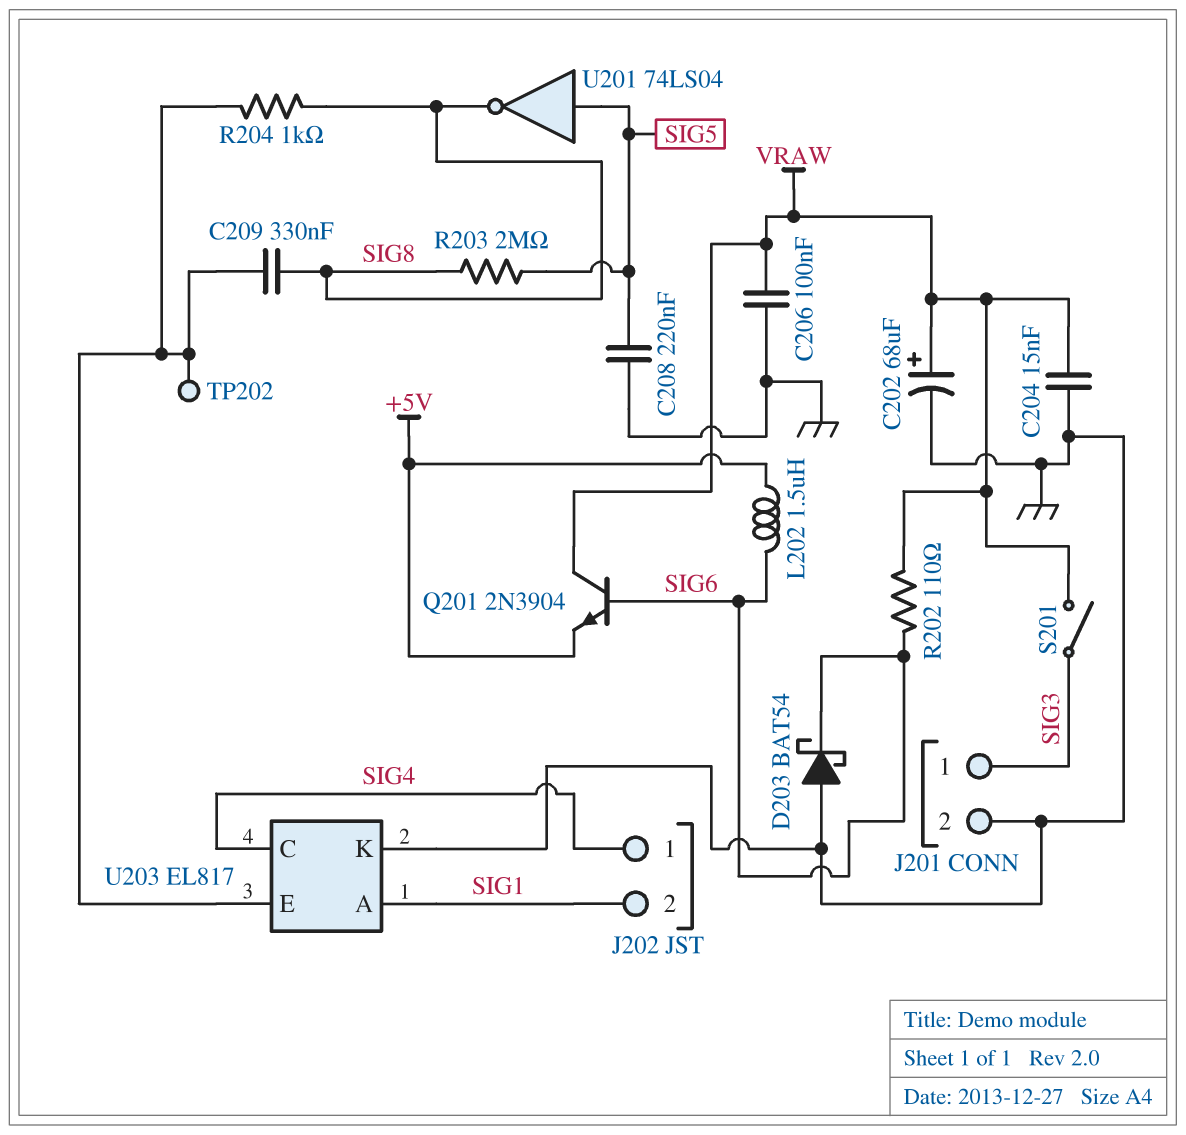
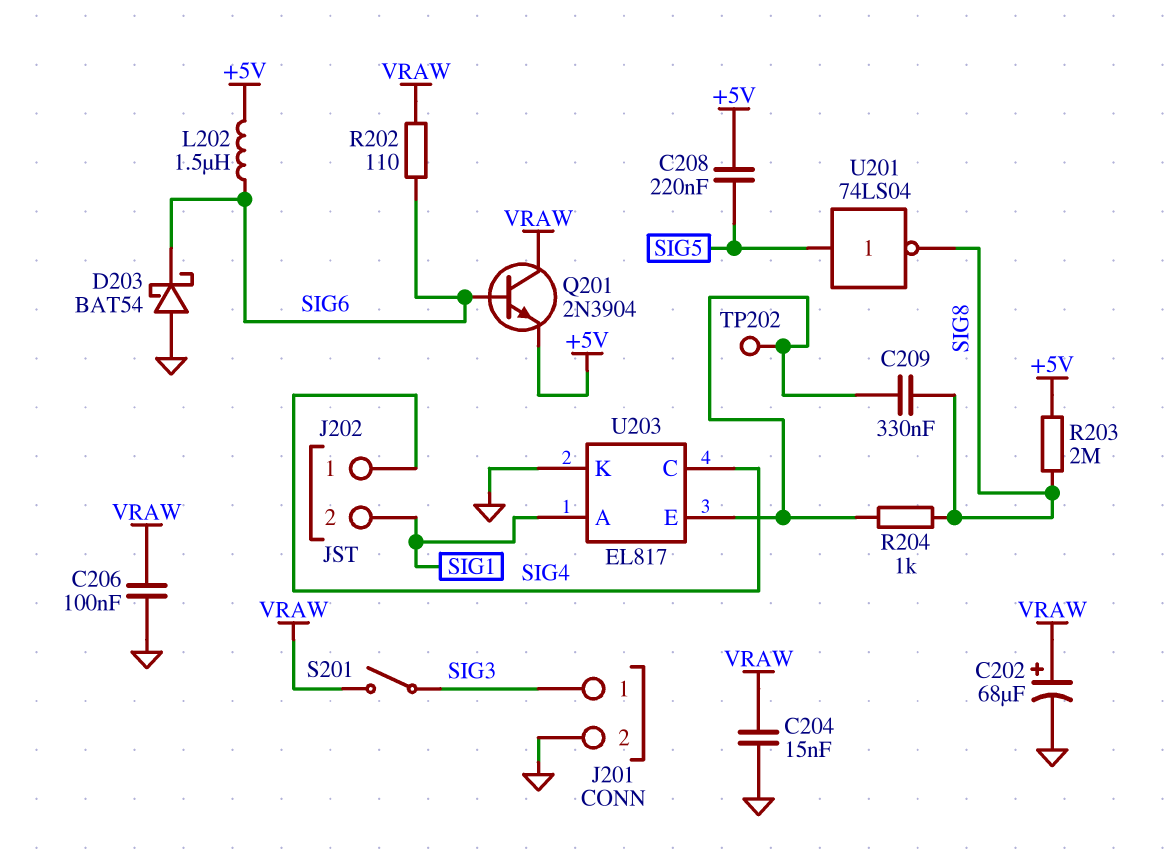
C208: 220nF (GND, SIG5) -> 220nF (+5V, SIG5)
R203: 2M (SIG5, SIG8) -> 2M (+5V, SIG8)

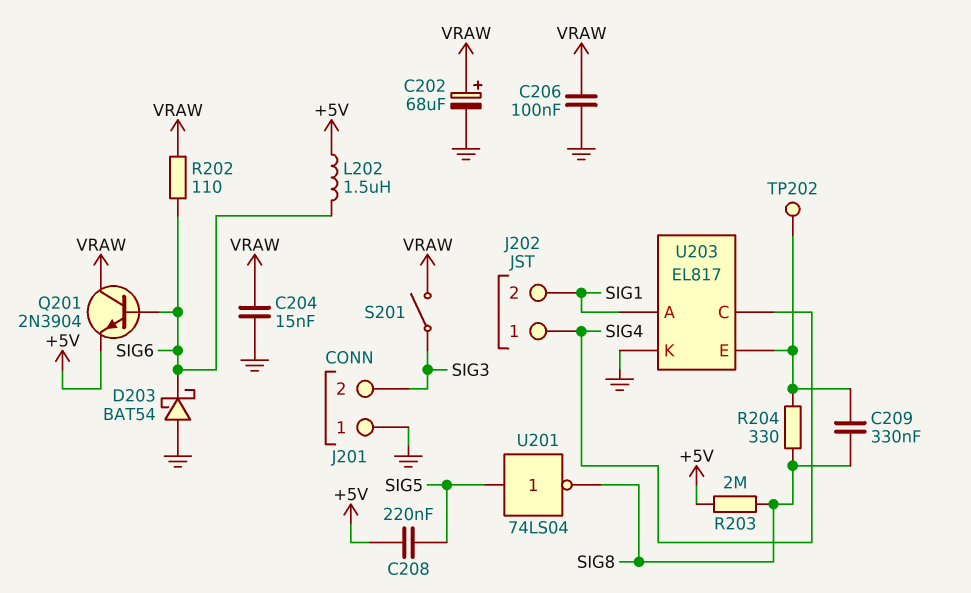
J201 pin 1: SIG3 -> GND
J201 pin 2: GND -> SIG3
R204: 1k (SIG8, U203/E) -> 330 (SIG8, U203/E)

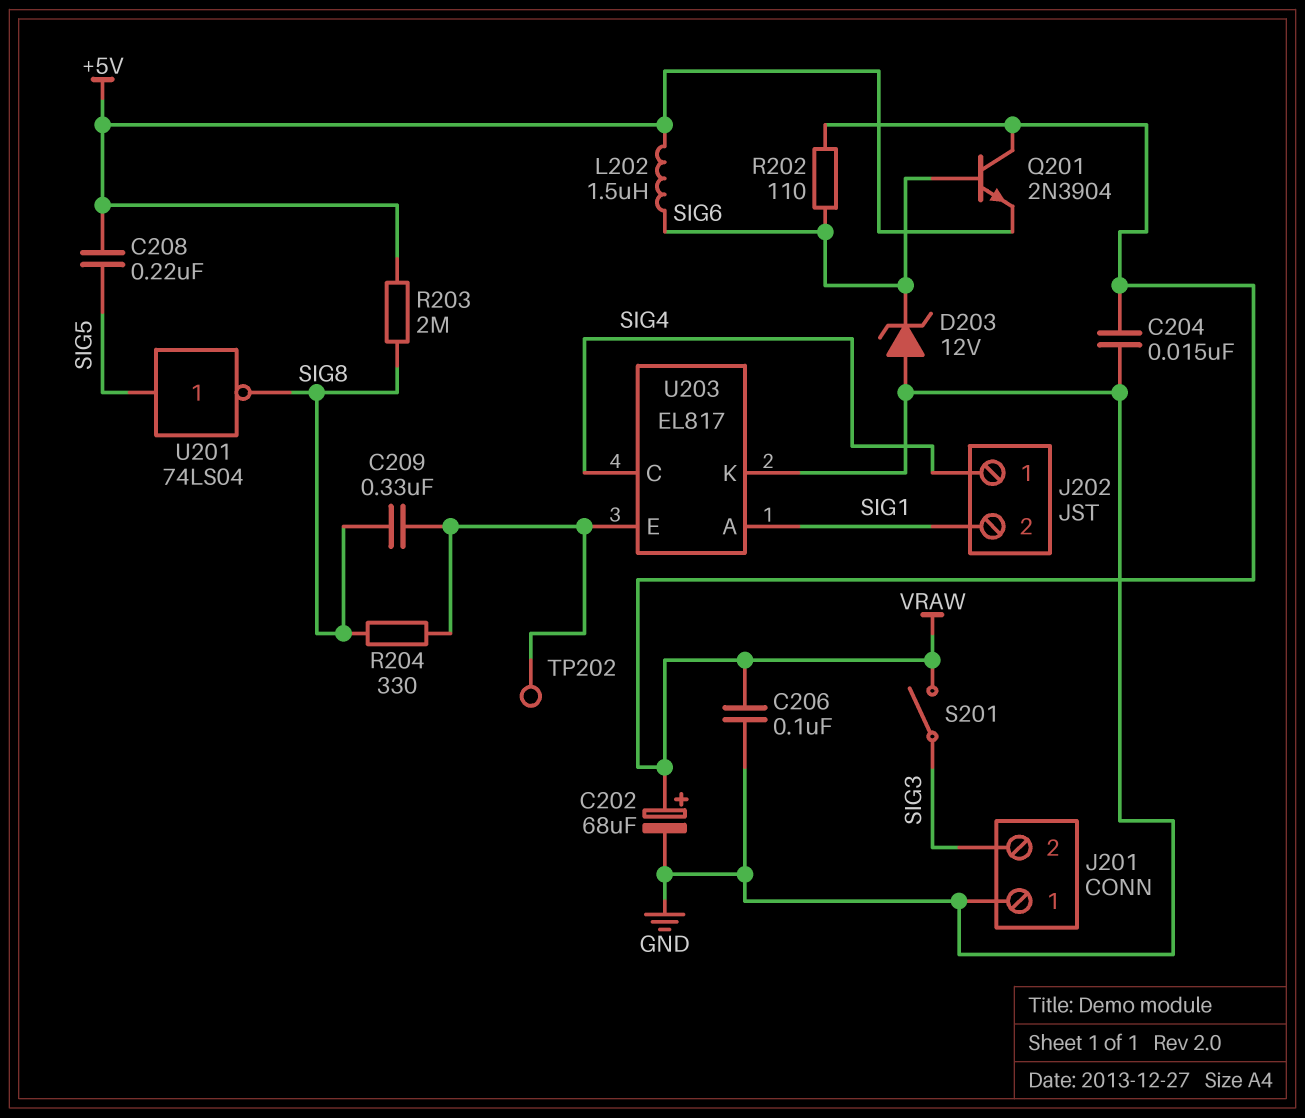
D203: schottky BAT54 (A GND, K SIG6) -> zener 12V (A GND, K SIG6)

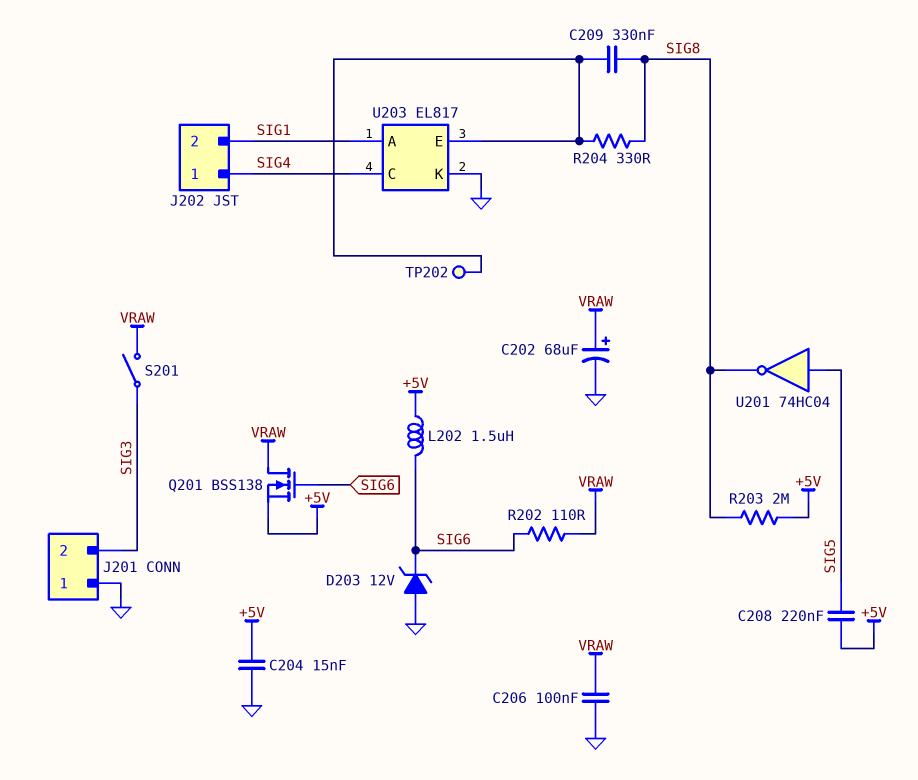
C204: 15nF (GND, VRAW) -> 15nF (+5V, GND)
Q201: NPN 2N3904 (B SIG6, C VRAW, E +5V) -> NMOS BSS138 (G SIG6, D VRAW, S +5V)
U201: NOT 74LS04 (in SIG5, out SIG8) -> NOT 74HC04 (in SIG5, out SIG8)

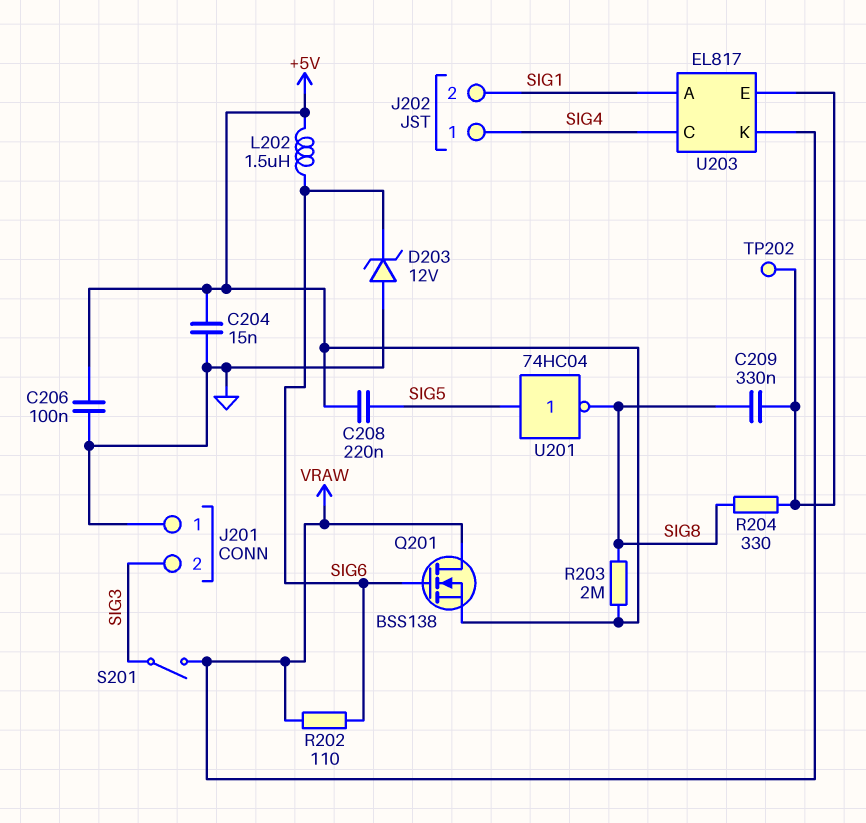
C202: 68uF (plus VRAW, minus GND) -> none
C206: 100nF (GND, VRAW) -> 100nF (+5V, GND)
U203 pin K: GND -> VRAW

